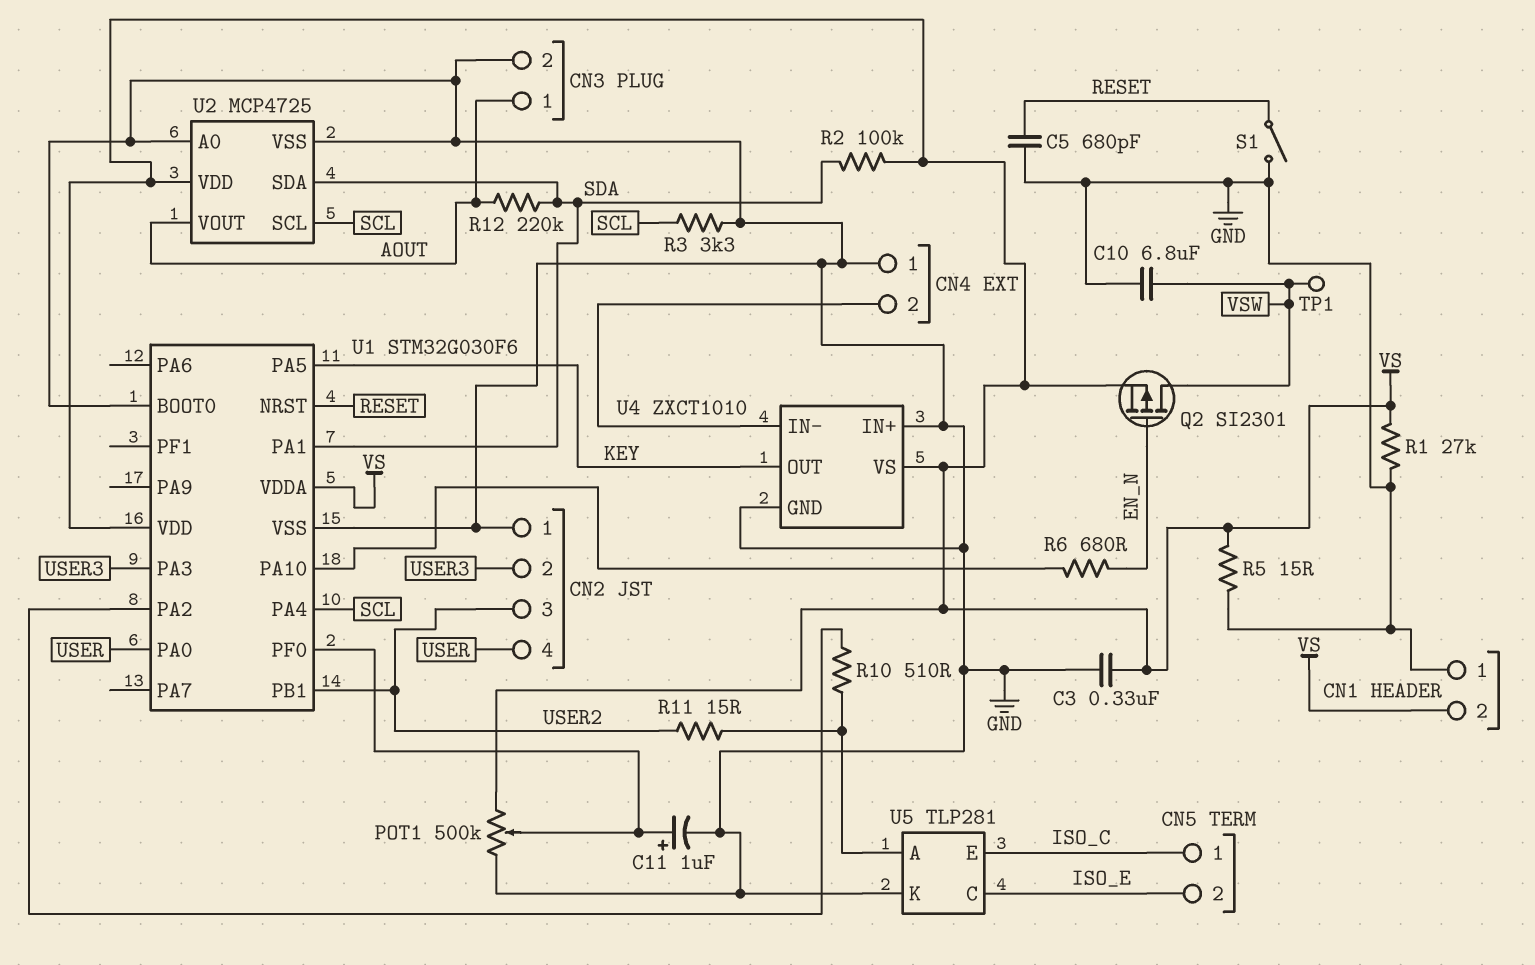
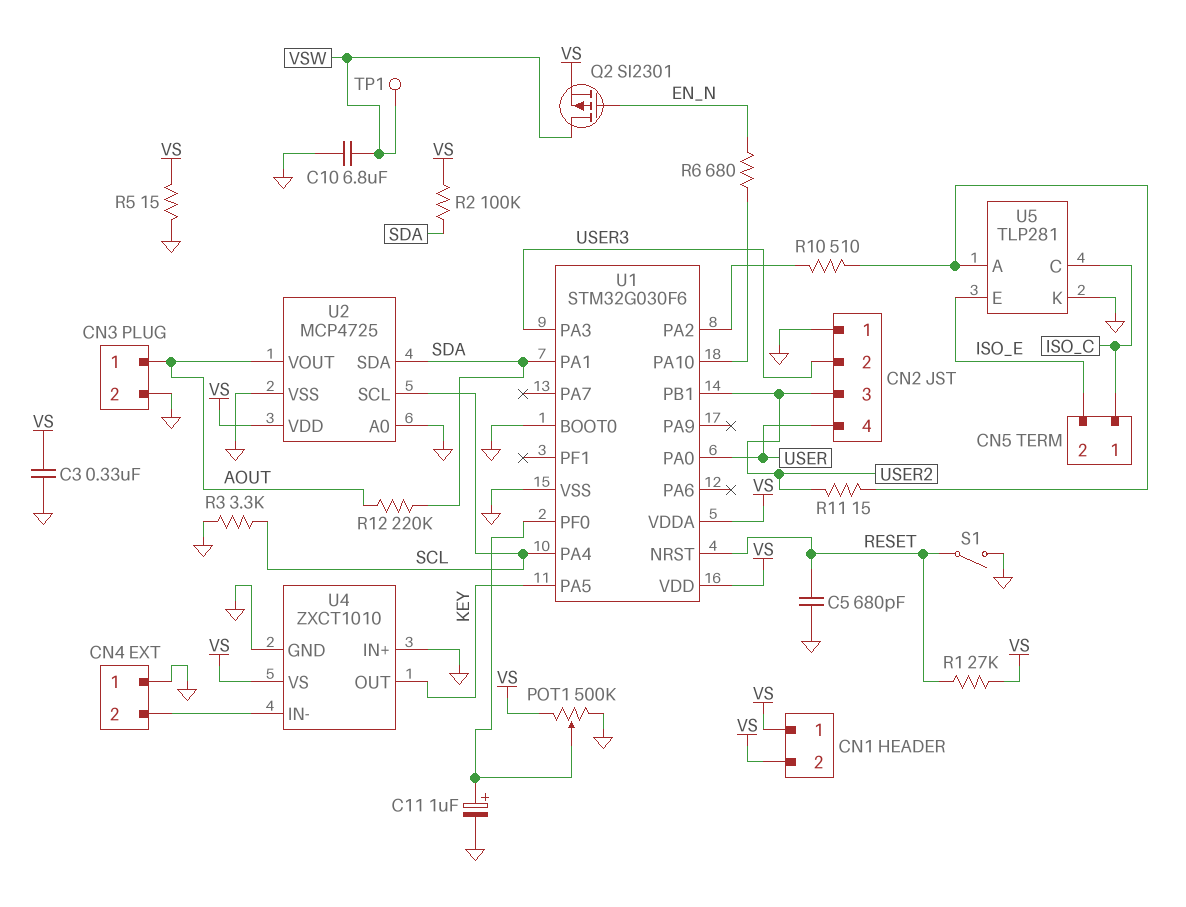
CN1 pin 1: GND -> VS
R1: 27k (GND, VS) -> 27k (RESET, VS)
U5 pin C: ISO_E -> ISO_C
U5 pin E: ISO_C -> ISO_E

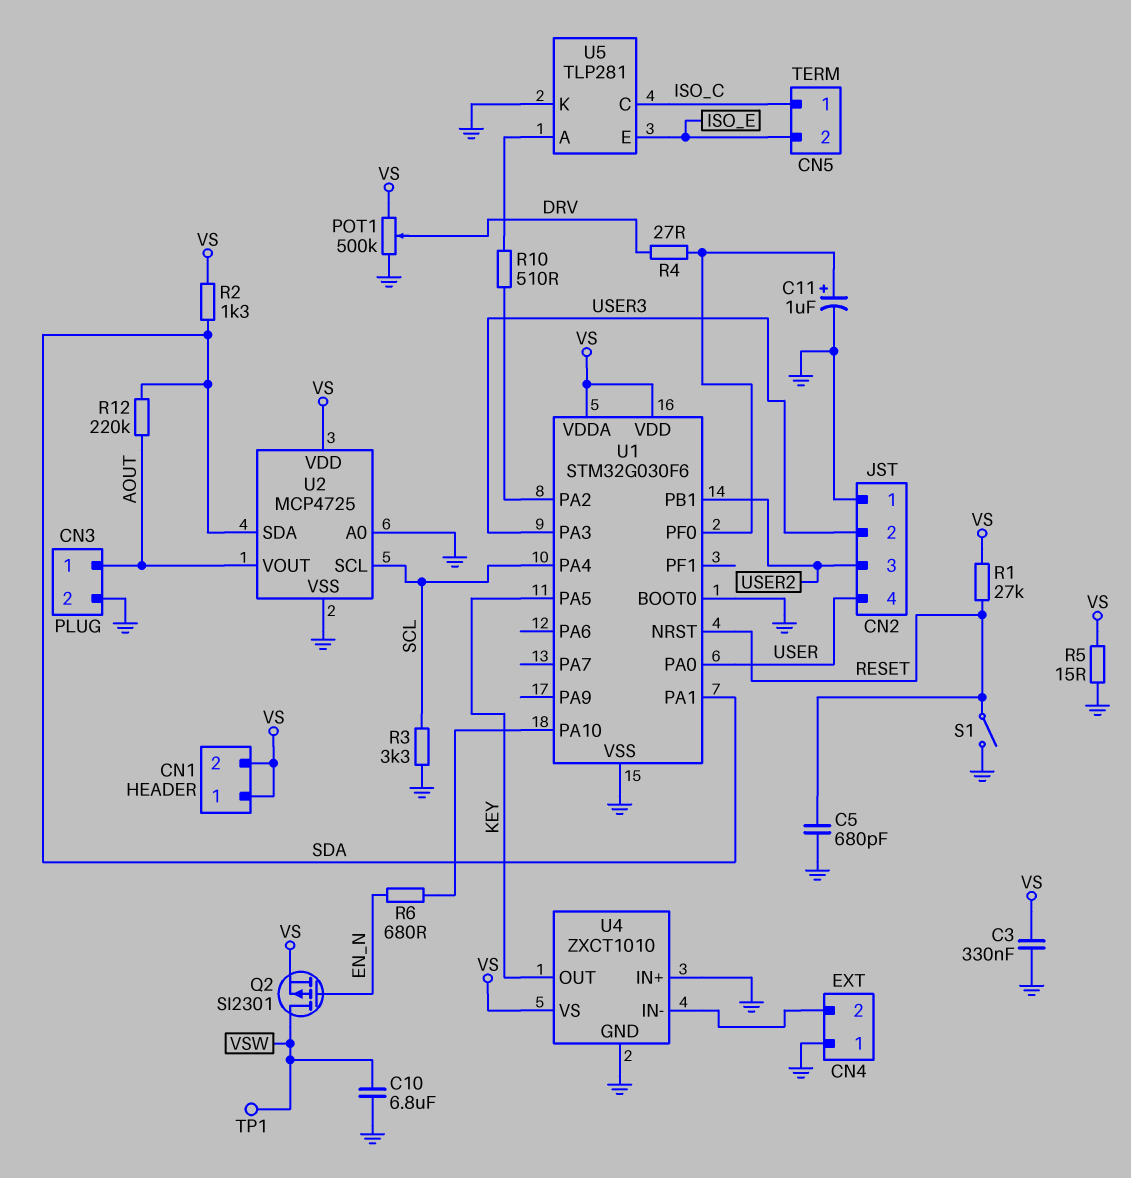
POT1: 500k (GND, VS, wiper U1/PF0) -> 500k (GND, VS, wiper DRV)
R2: 100k (SDA, VS) -> 1.3k (SDA, VS)
R4: none -> 27 (DRV, U1/PF0)
R11: 15 (U5/A, USER2) -> none

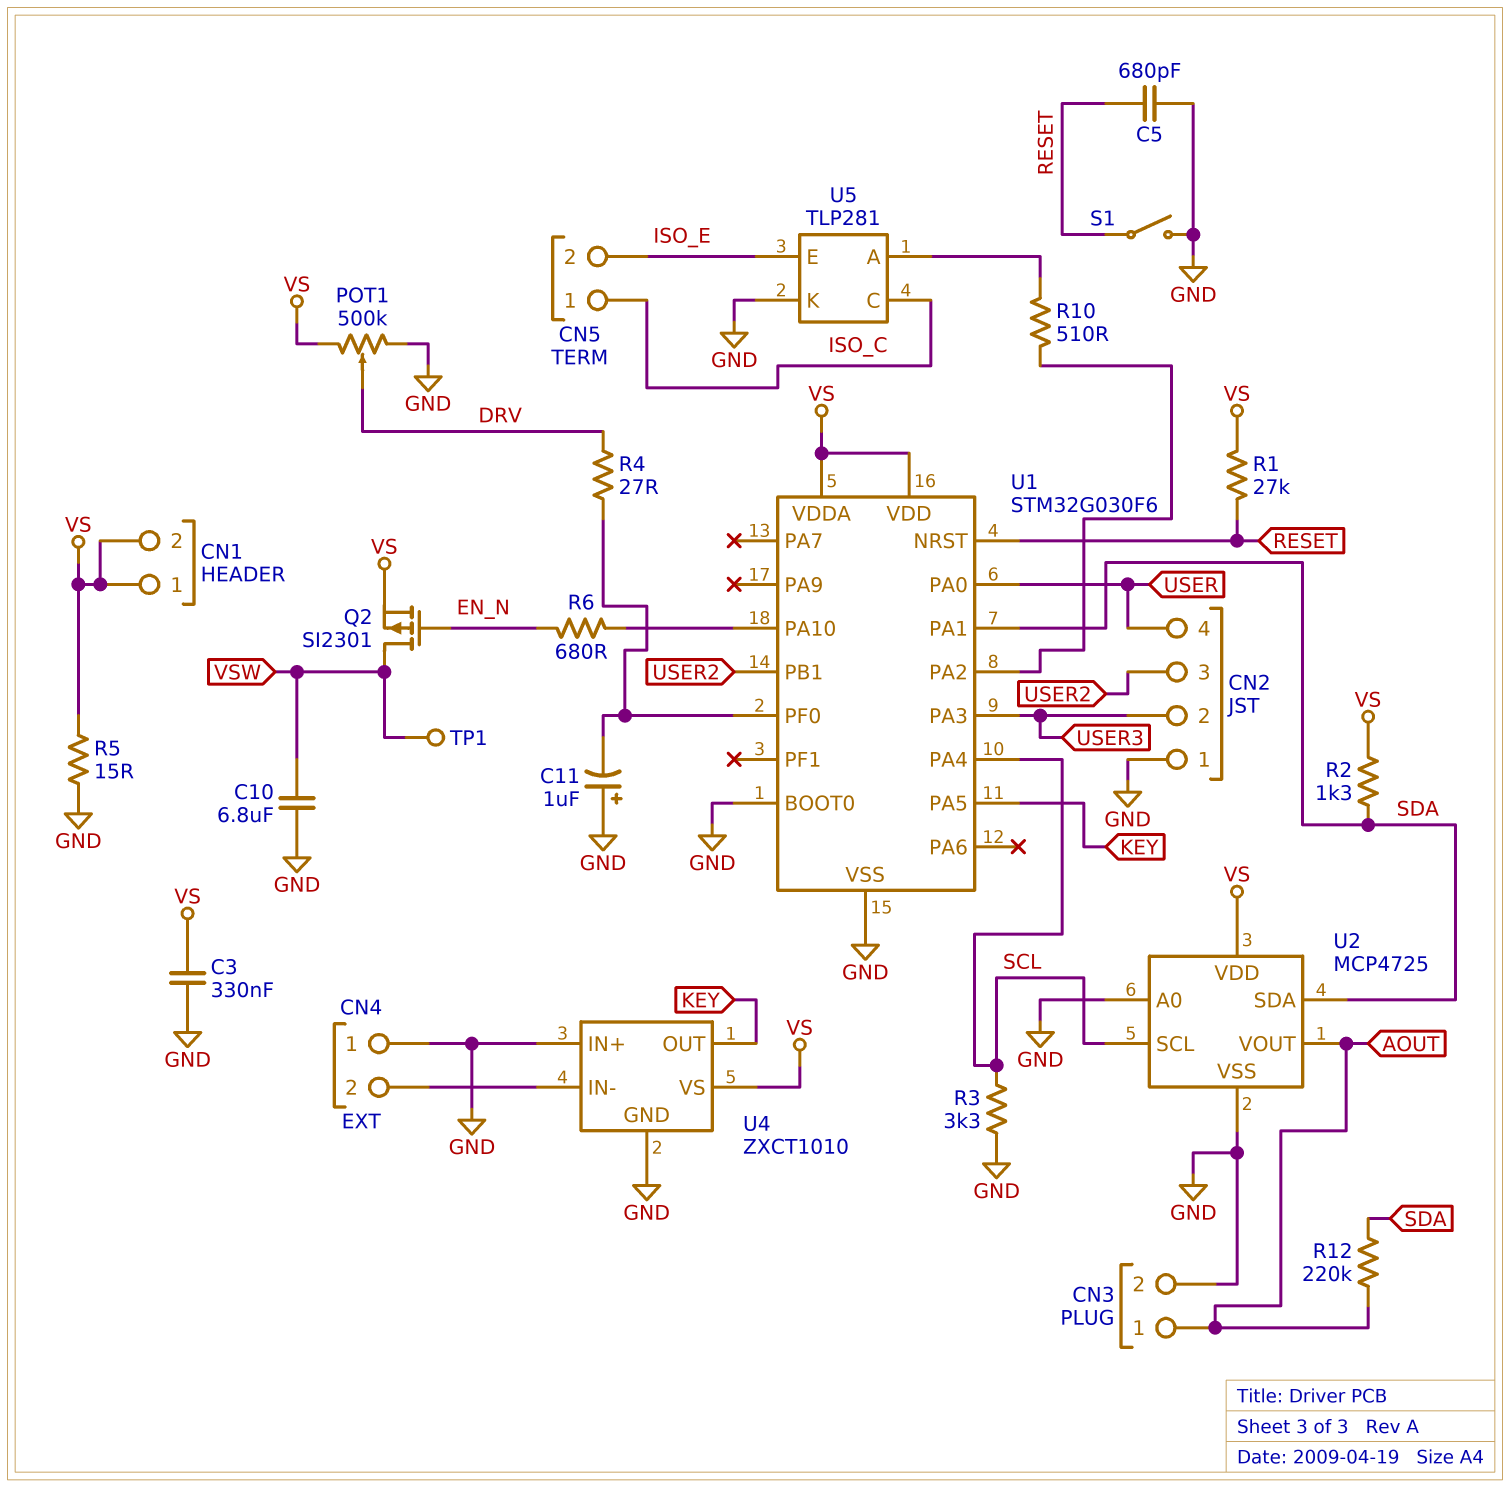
C11: 1uF (plus U1/PF0, minus GND) -> 1uF (plus GND, minus U1/PF0)

